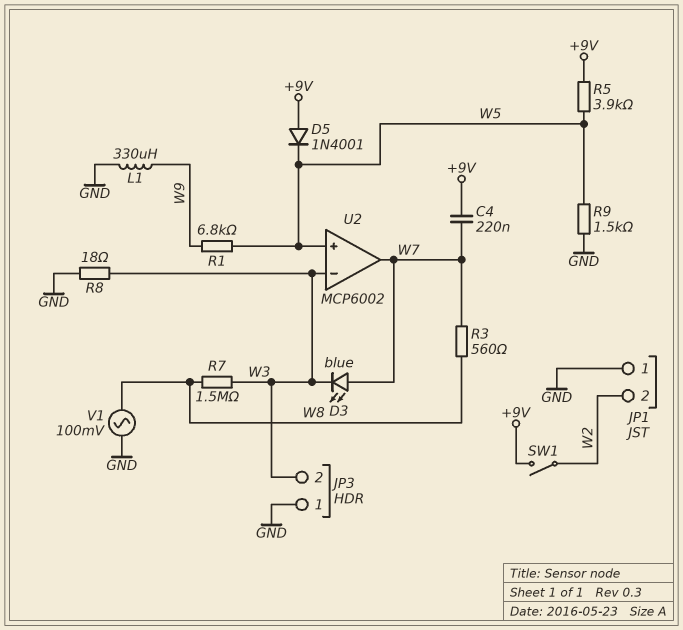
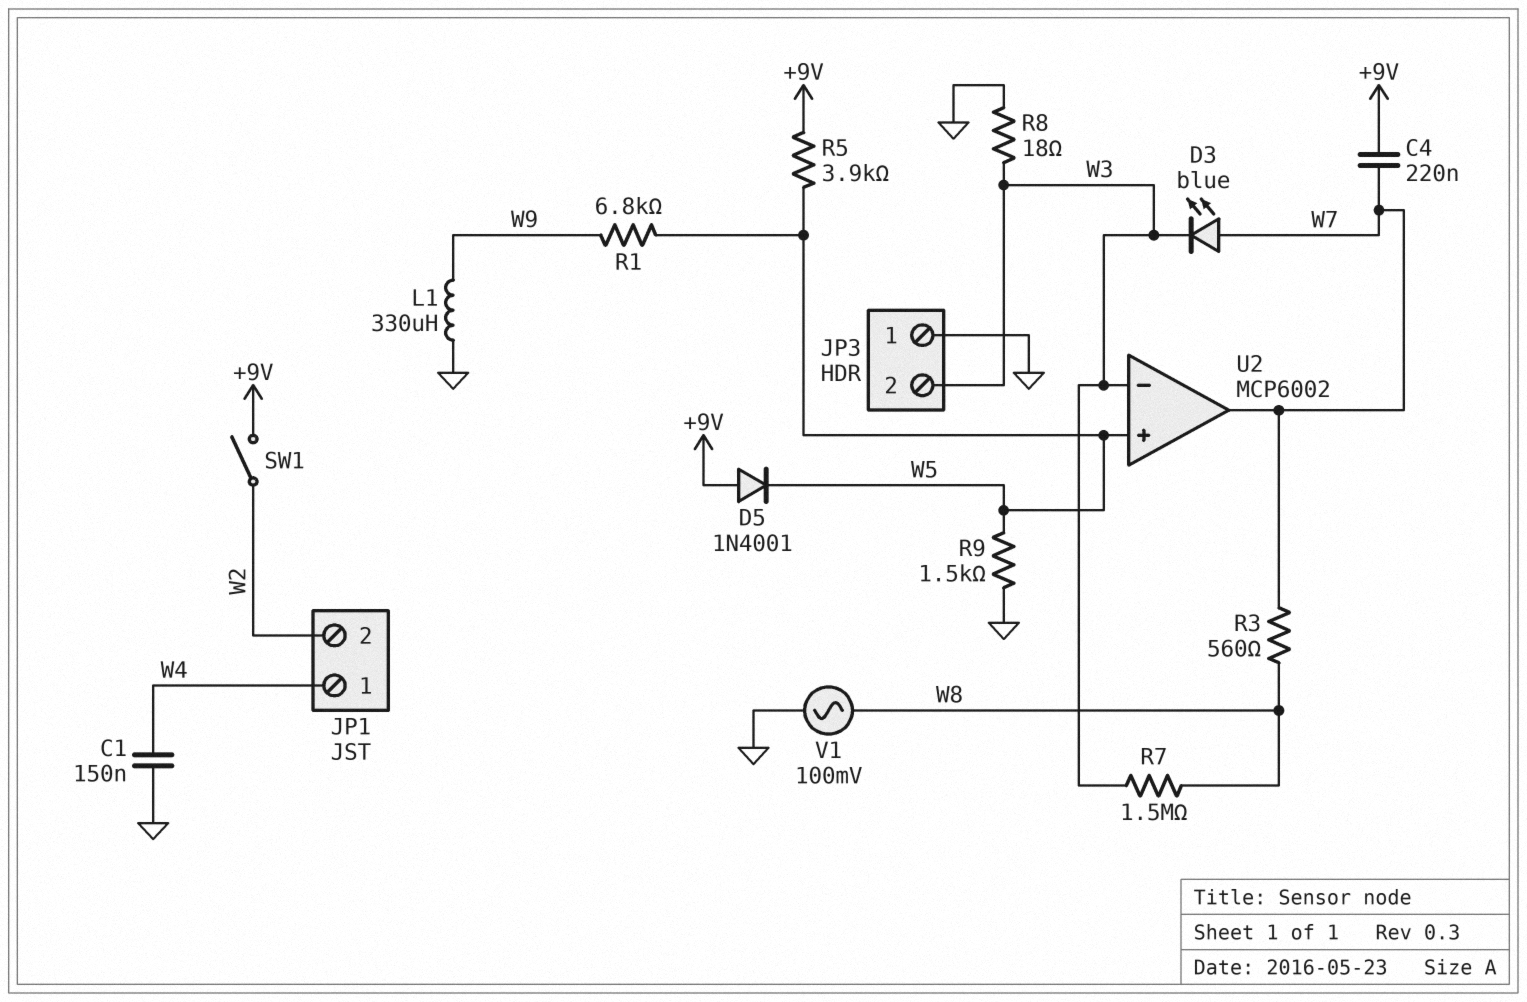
C1: none -> 150nF (GND, W4)
JP1 pin 1: GND -> W4

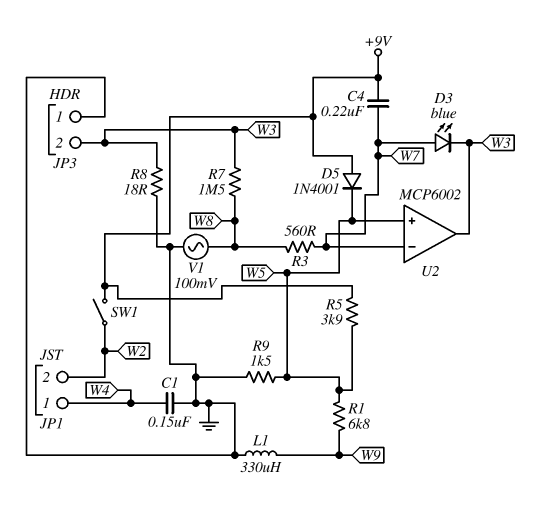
U2 pin in-: W3 -> W7
U2 pin out: W7 -> W3

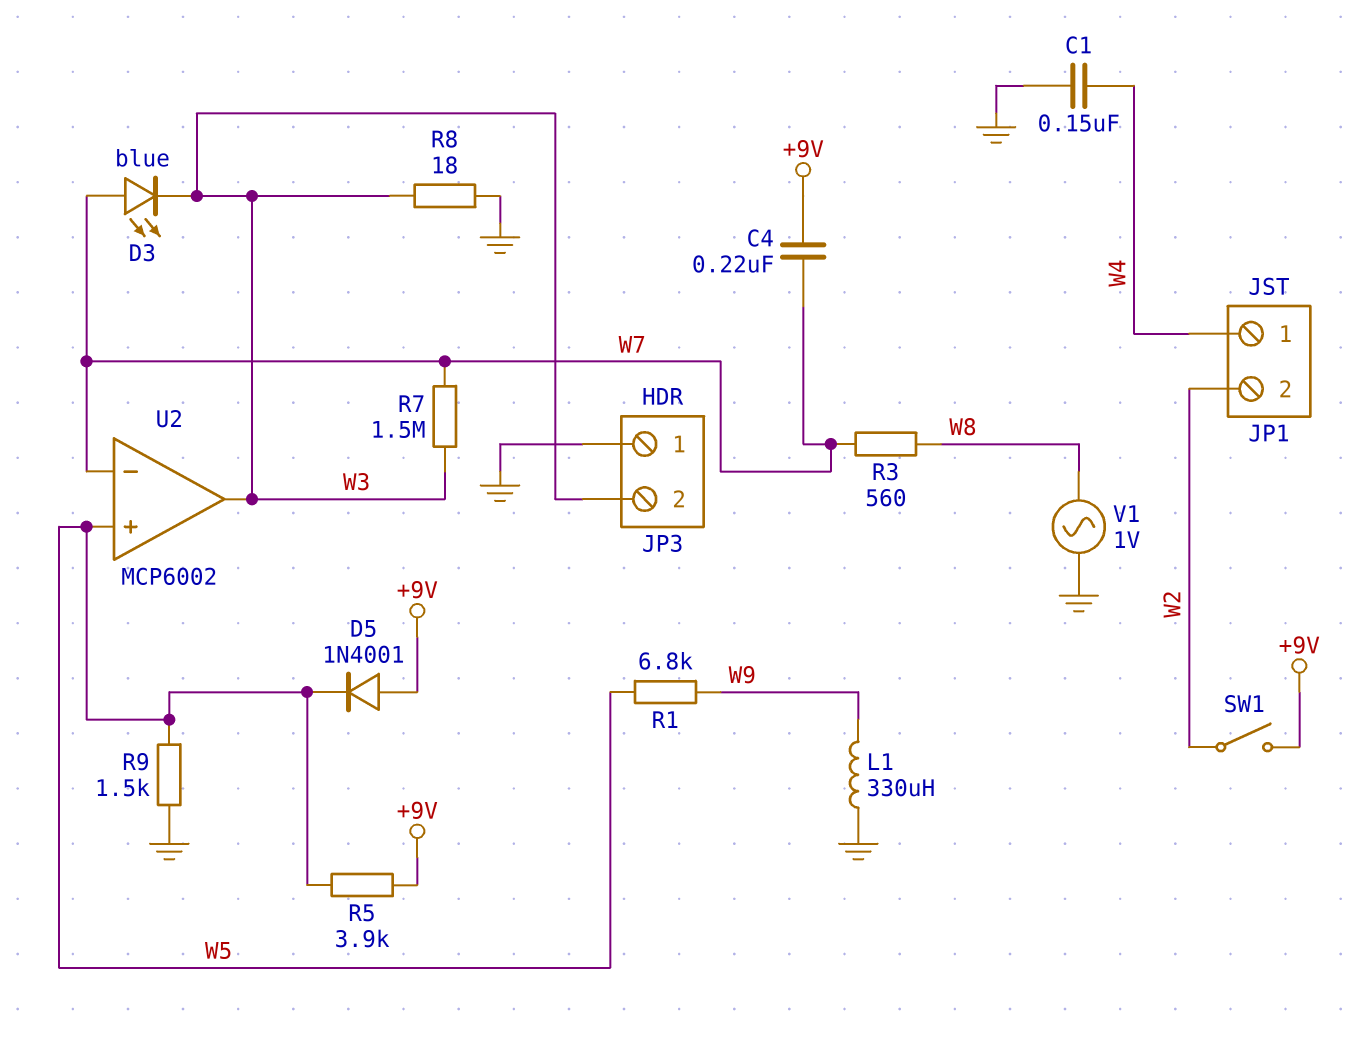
R7: 1.5M (W3, W8) -> 1.5M (W3, W7)
V1: AC 100mV (GND, W8) -> AC 1V (GND, W8)

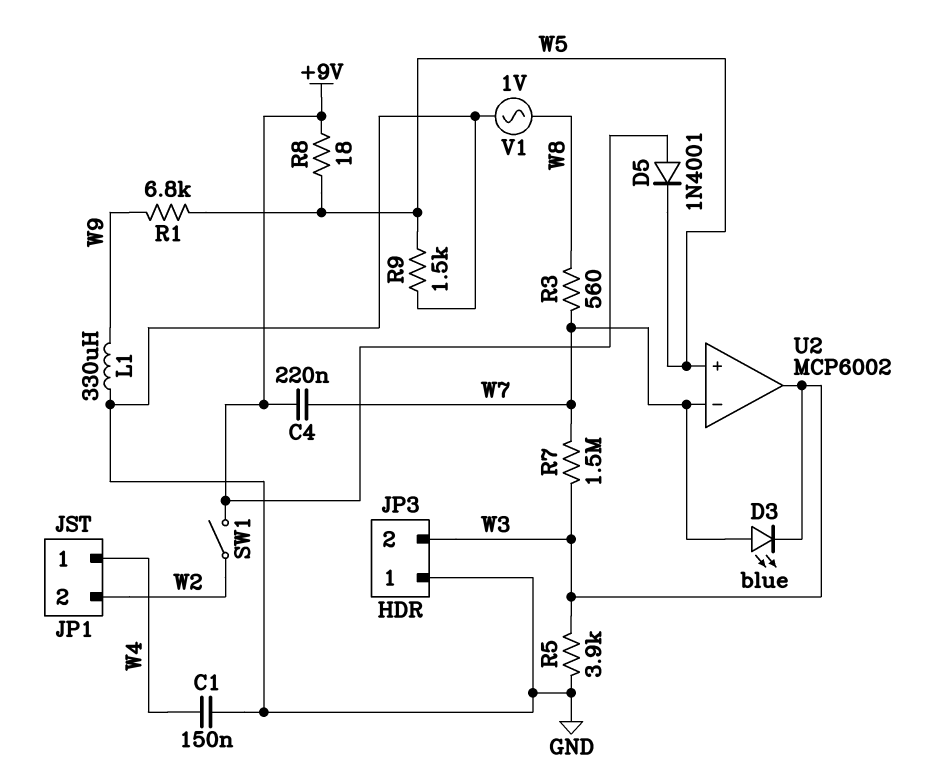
R5: 3.9k (+9V, W5) -> 3.9k (GND, W3)
R8: 18 (GND, W3) -> 18 (+9V, W5)

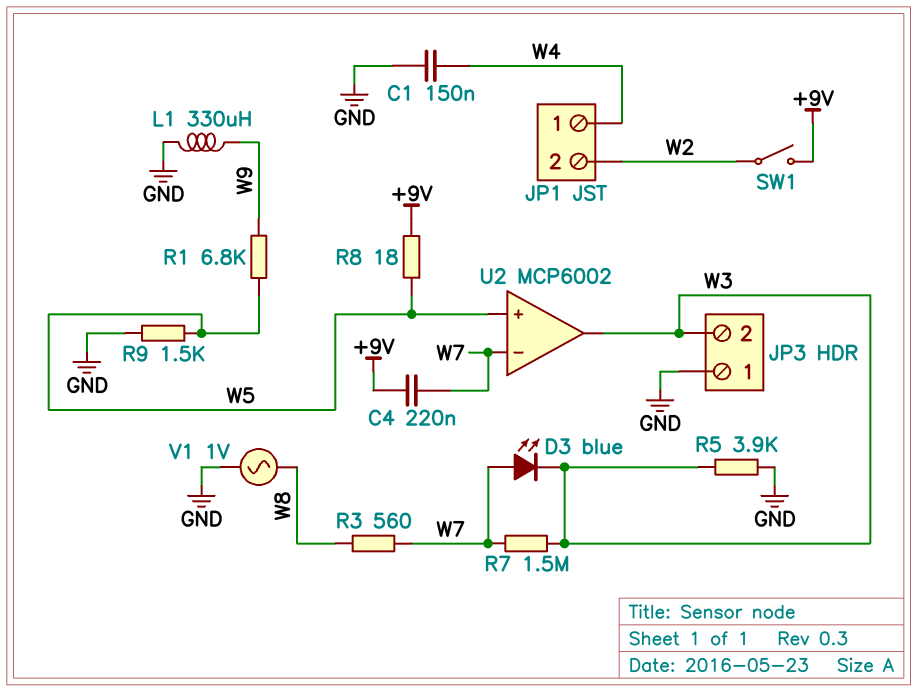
D5: diode 1N4001 (A +9V, K W5) -> none

